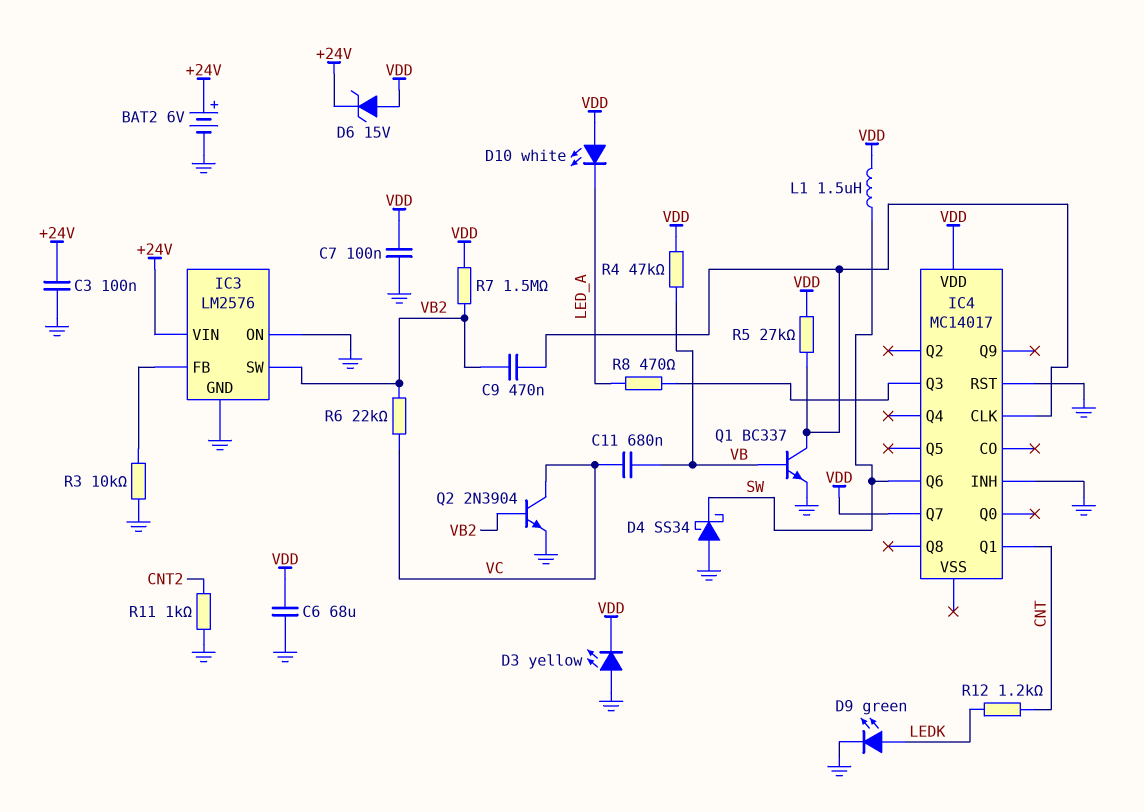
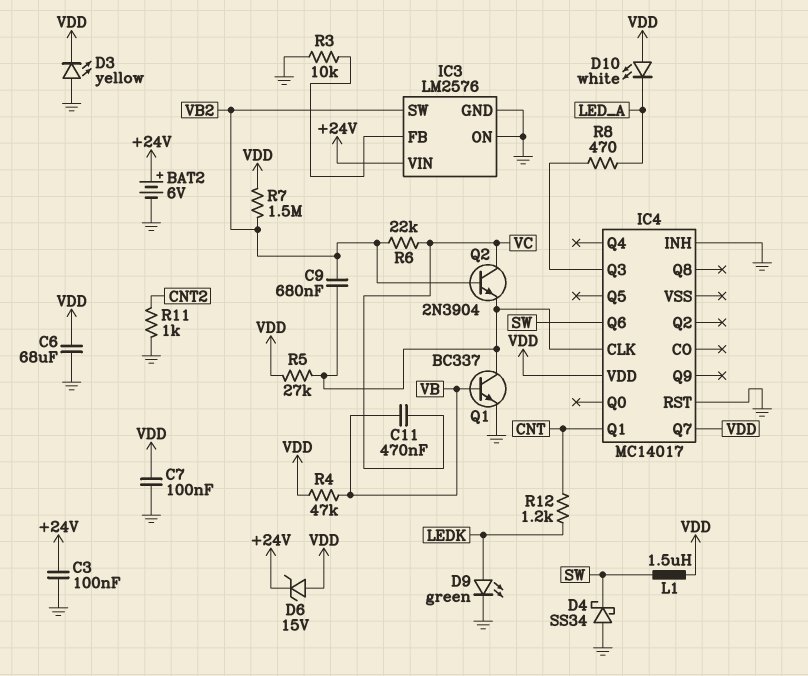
C9: 470nF (IC4/CLK, VB2) -> 680nF (IC4/CLK, VB2)
C11: 680nF (VB, VC) -> 470nF (VB, VC)
Q2: NPN 2N3904 (B VB2, C VC, E GND) -> NPN 2N3904 (B VB2, C VC, E IC4/CLK)

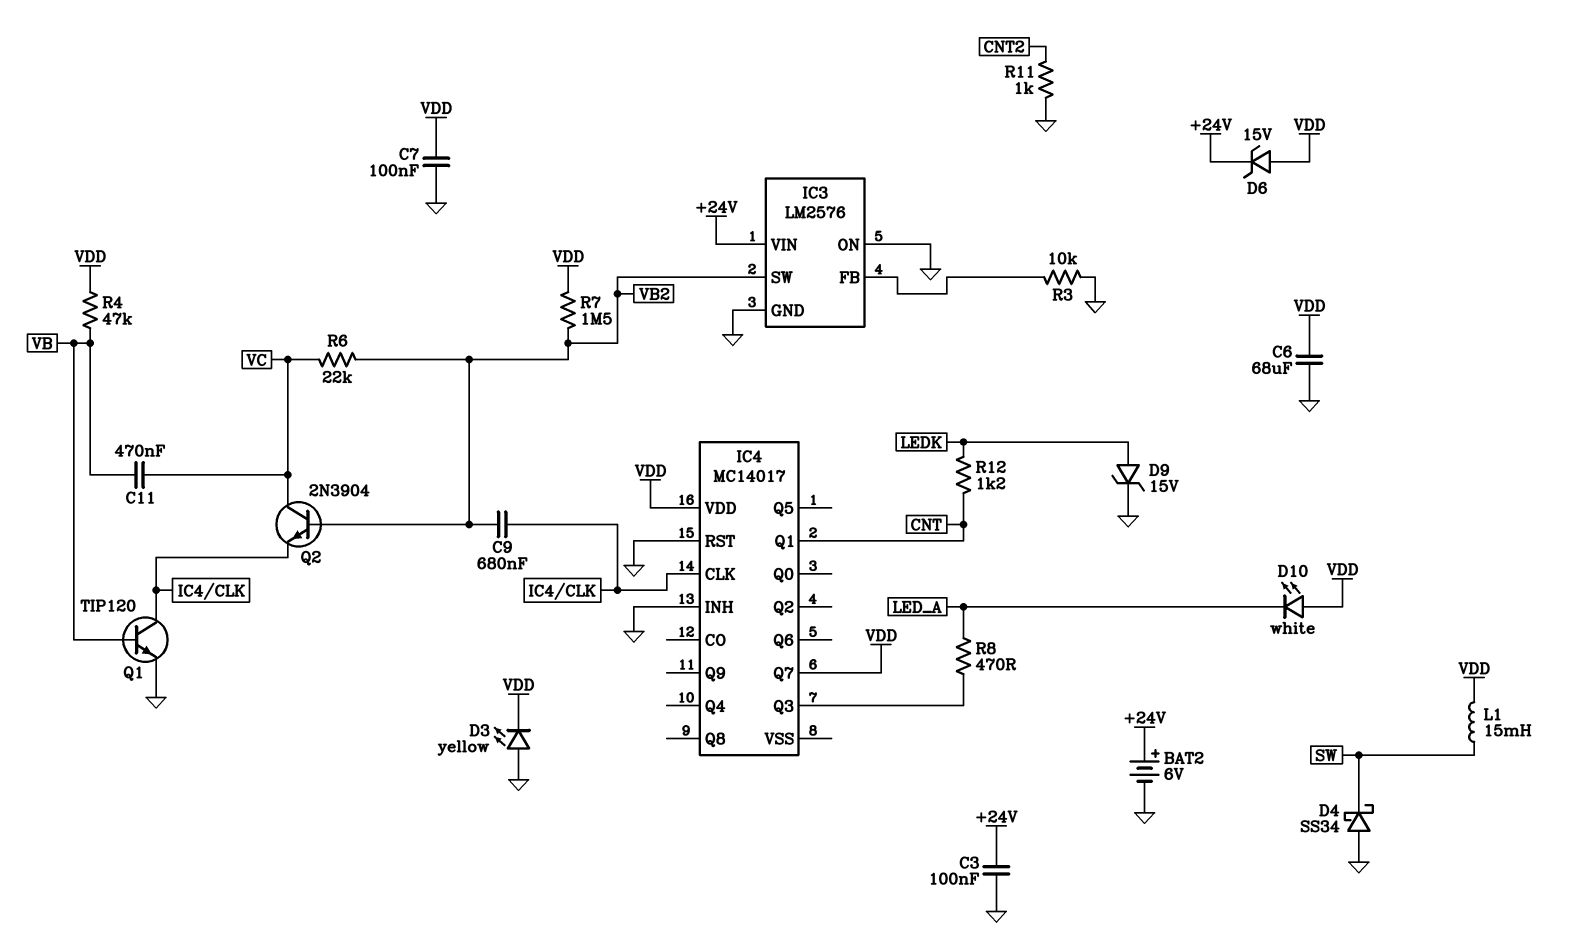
D9: LED green (A LEDK, K GND) -> zener 15V (A LEDK, K GND)
IC4 pin Q6: SW -> none
L1: 1.5uH (SW, VDD) -> 15mH (SW, VDD)
Q1: NPN BC337 (B VB, C IC4/CLK, E GND) -> NPN TIP120 (B VB, C IC4/CLK, E GND)
R5: 27k (IC4/CLK, VDD) -> none

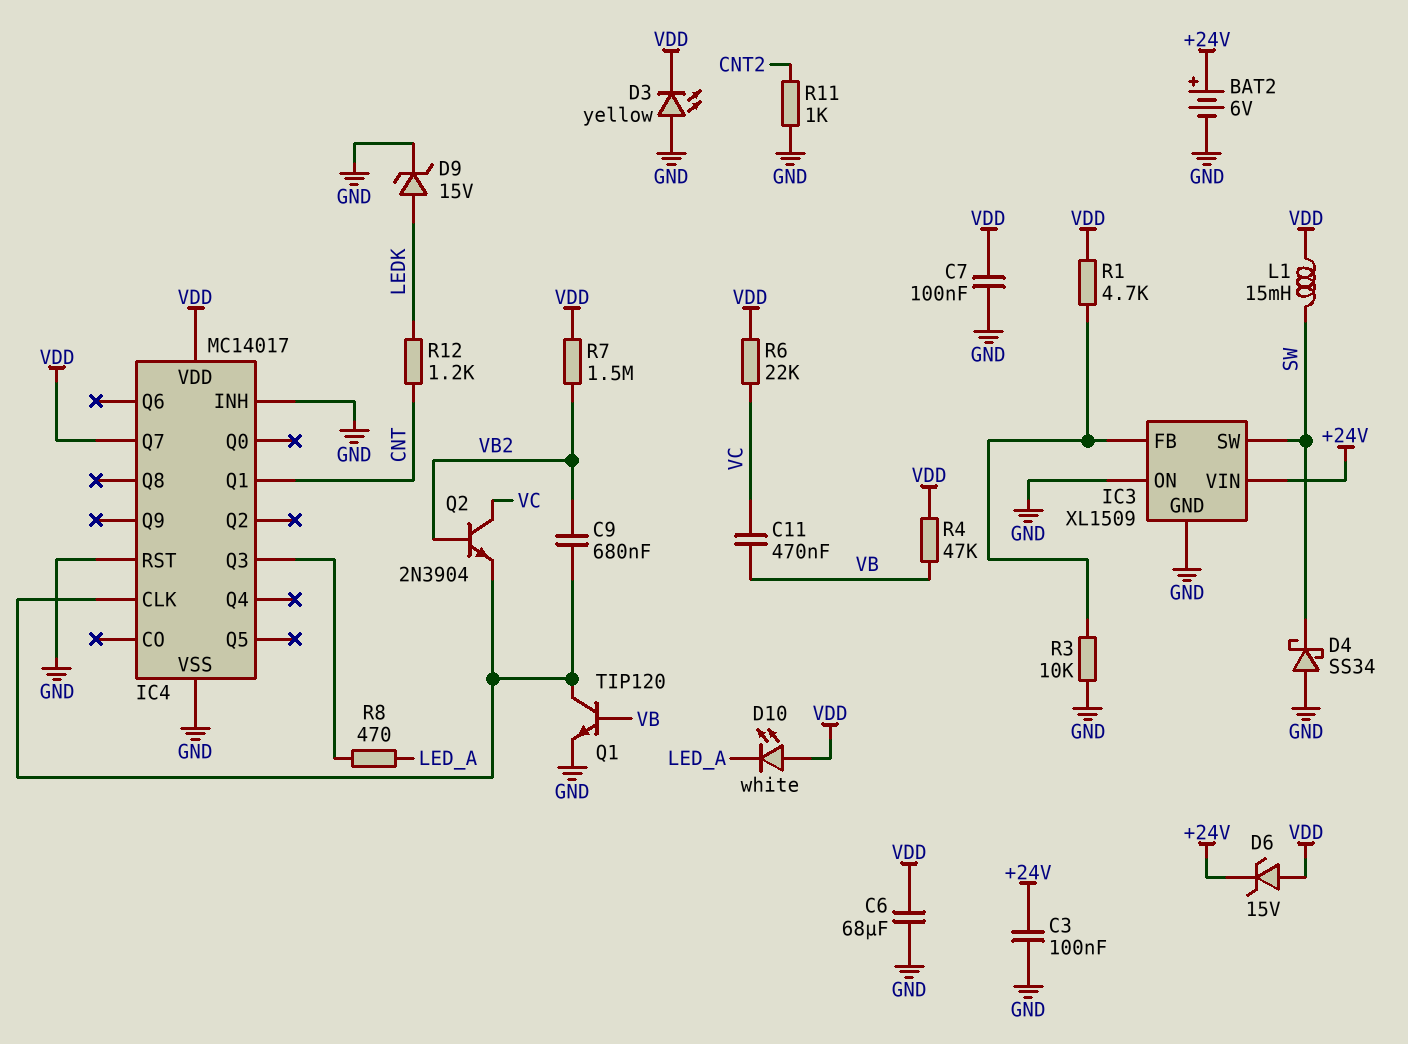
IC3: LM2576 -> XL1509
IC3 pin SW: VB2 -> SW
IC4 pin VSS: none -> GND
R1: none -> 4.7k (IC3/FB, VDD)
R6: 22k (VB2, VC) -> 22k (VC, VDD)

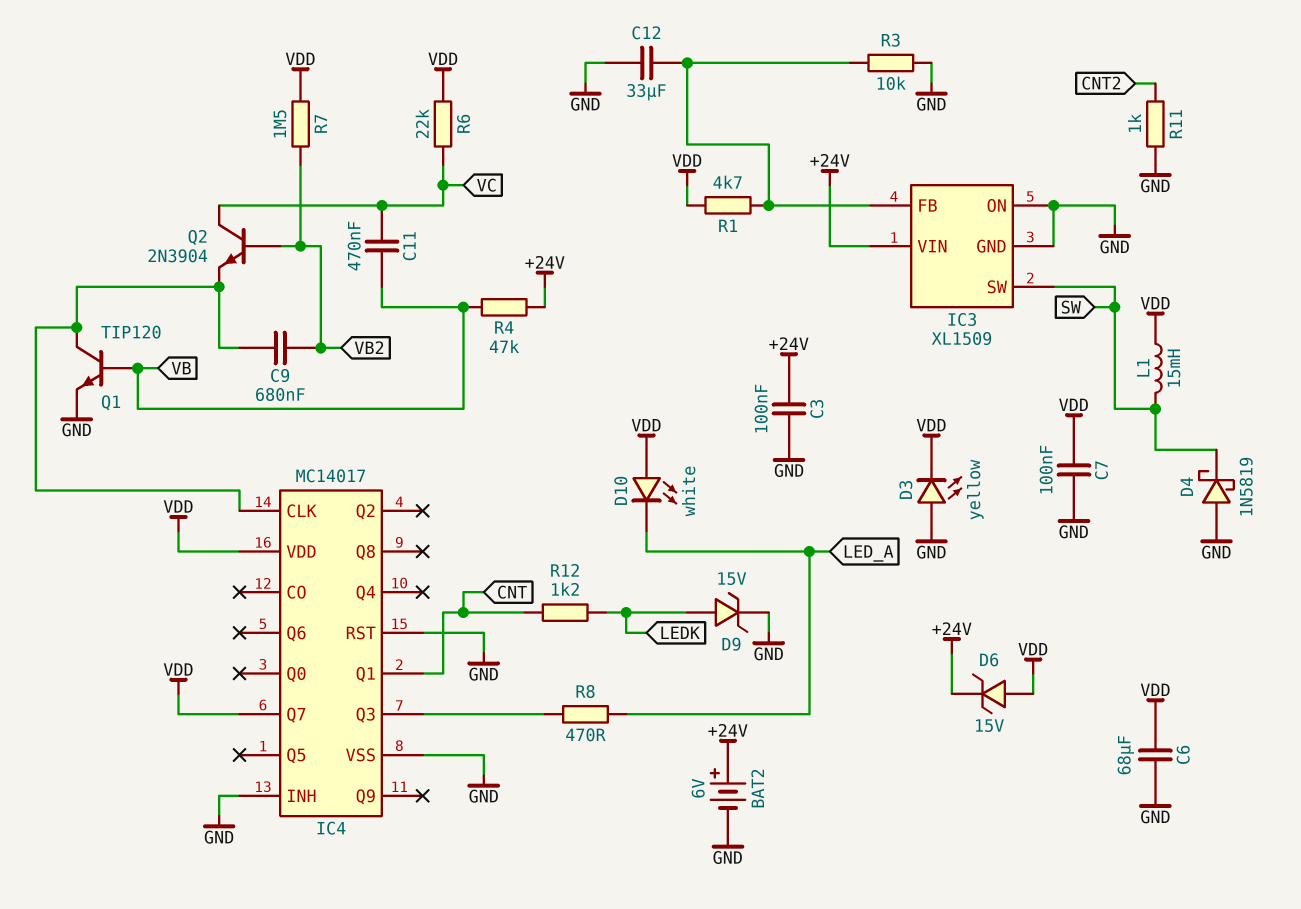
C12: none -> 33uF (GND, IC3/FB)
D4: schottky SS34 (A GND, K SW) -> schottky 1N5819 (A GND, K SW)
R4: 47k (VB, VDD) -> 47k (+24V, VB)

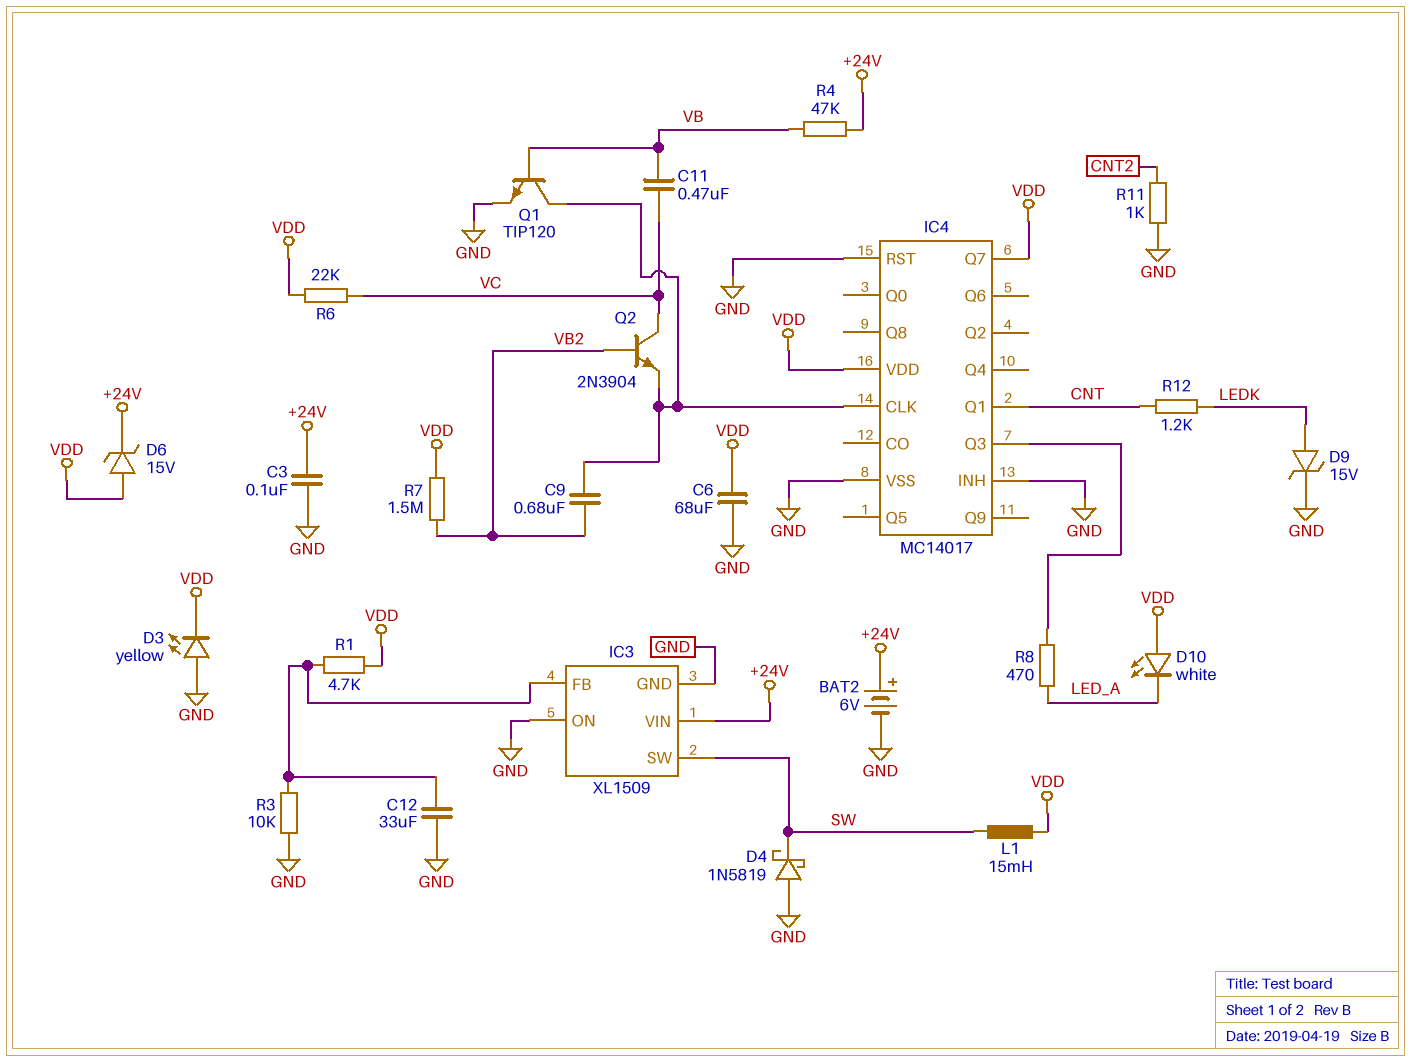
C7: 100nF (GND, VDD) -> none

